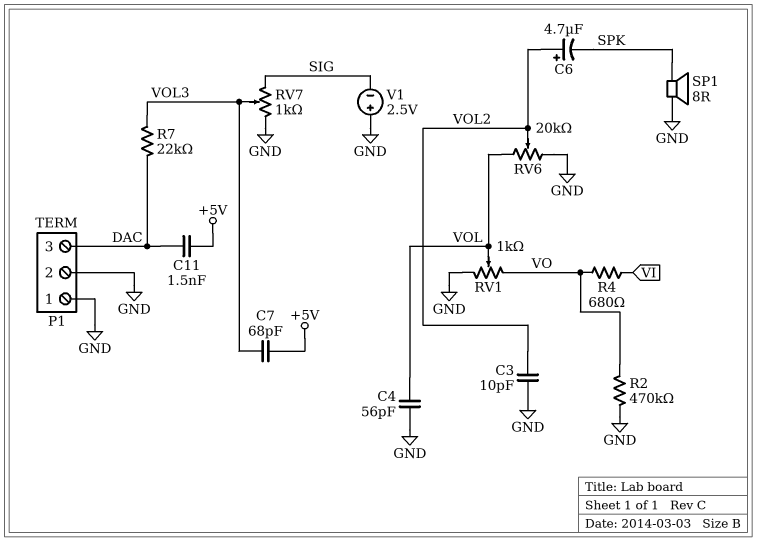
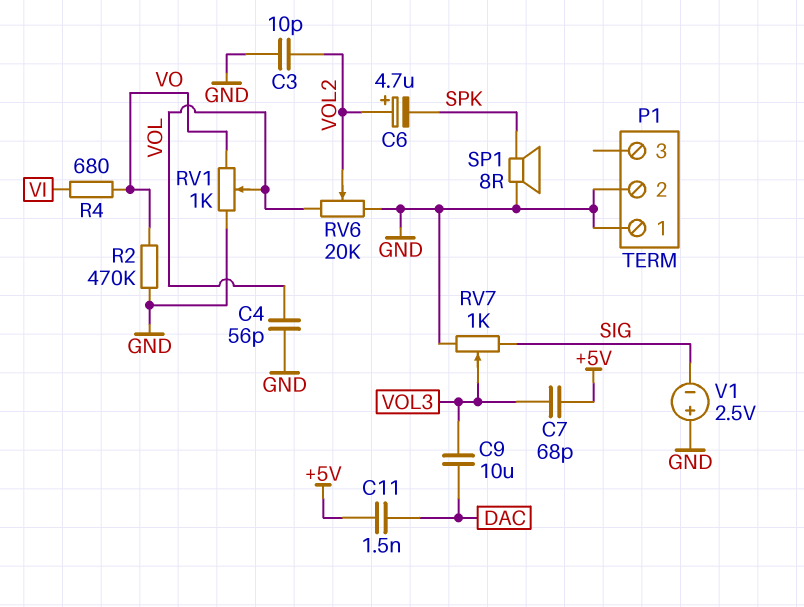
C9: none -> 10uF (DAC, VOL3)
P1 pin 3: DAC -> none
R7: 22k (DAC, VOL3) -> none

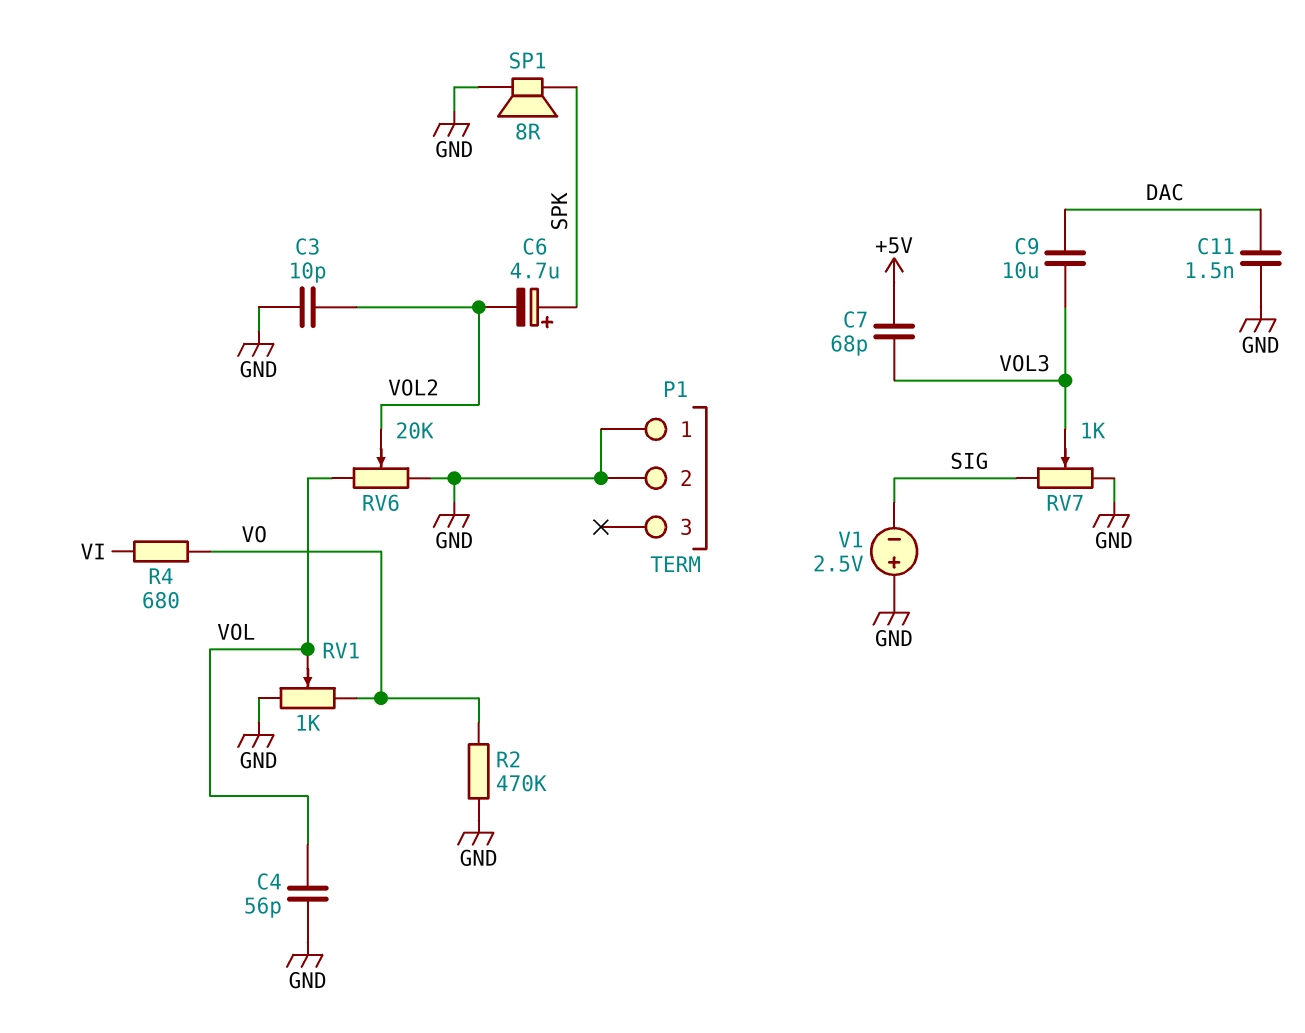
C6: 4.7uF (plus VOL2, minus SPK) -> 4.7uF (plus SPK, minus VOL2)
C11: 1.5nF (+5V, DAC) -> 1.5nF (DAC, GND)

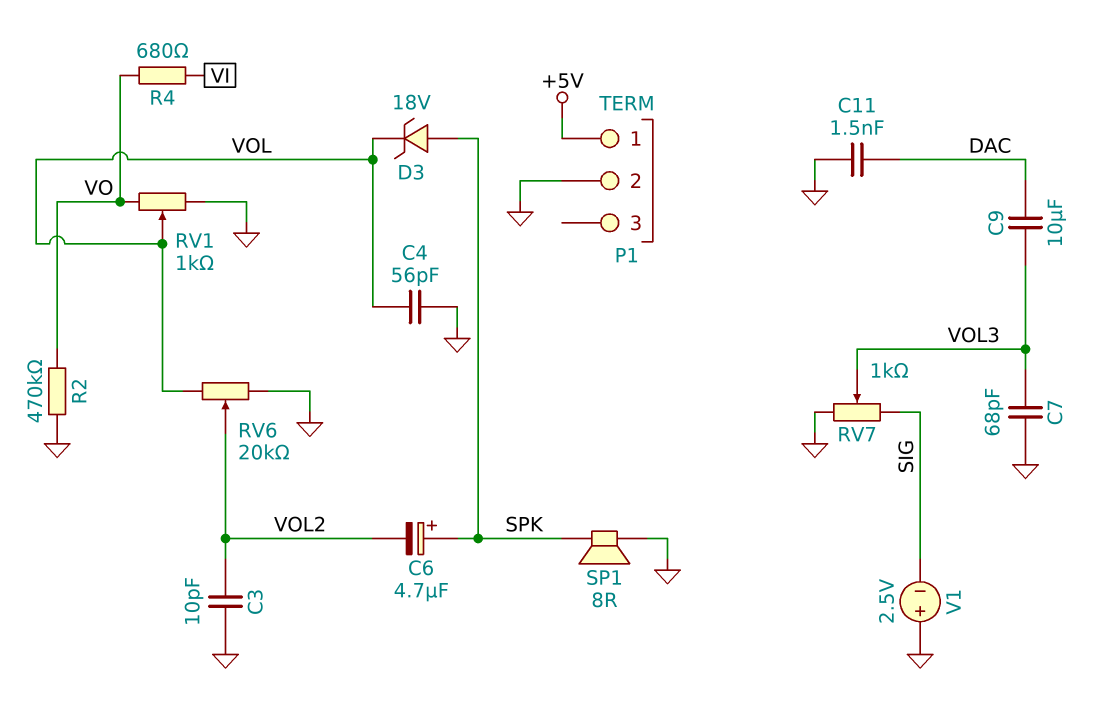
C7: 68pF (+5V, VOL3) -> 68pF (GND, VOL3)
D3: none -> zener 18V (A SPK, K VOL)
P1 pin 1: GND -> +5V

